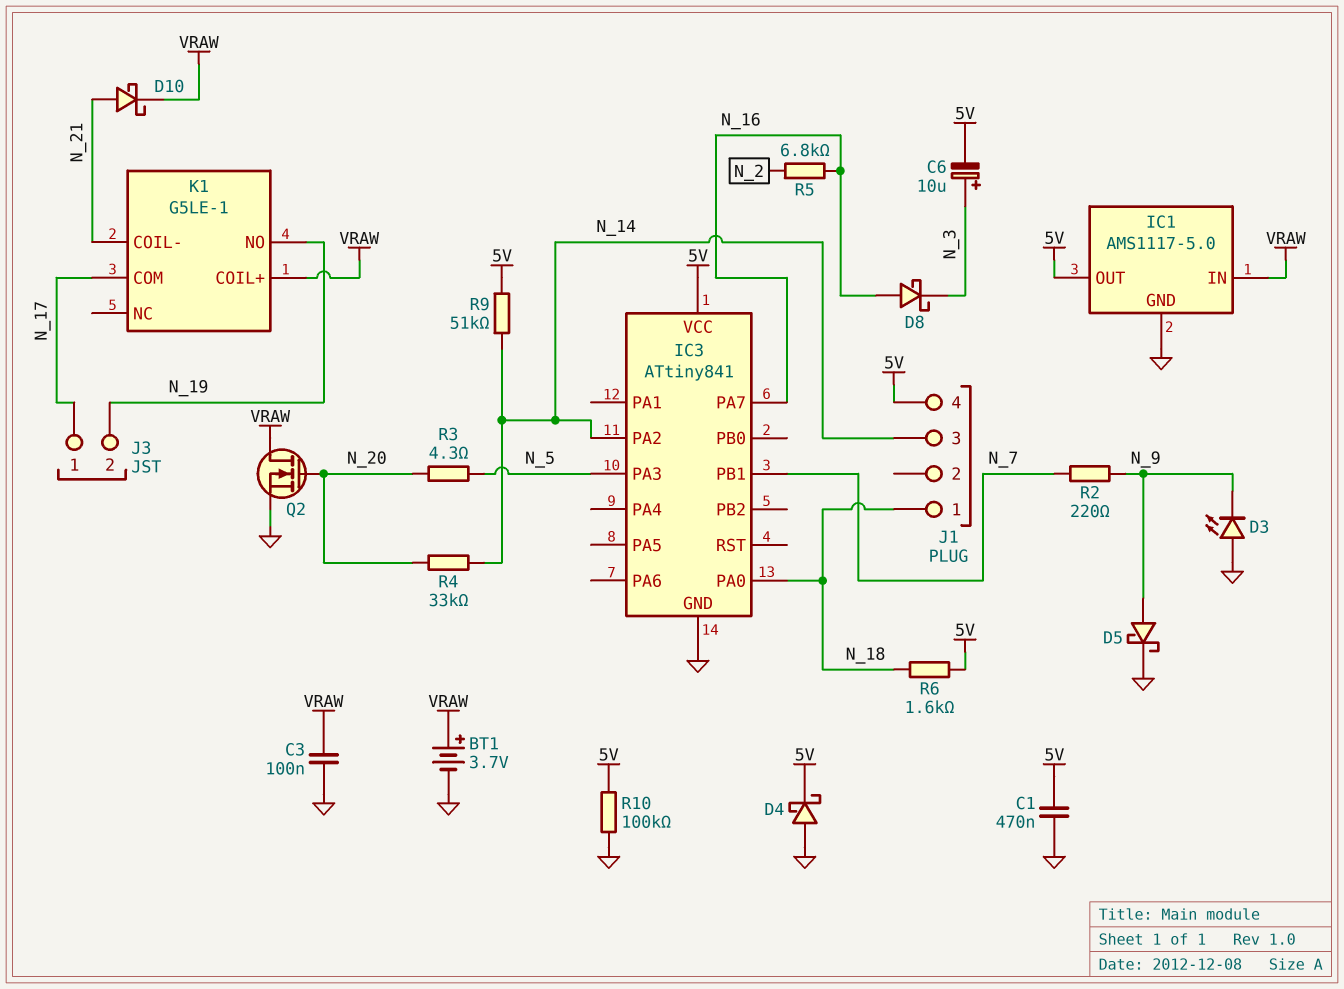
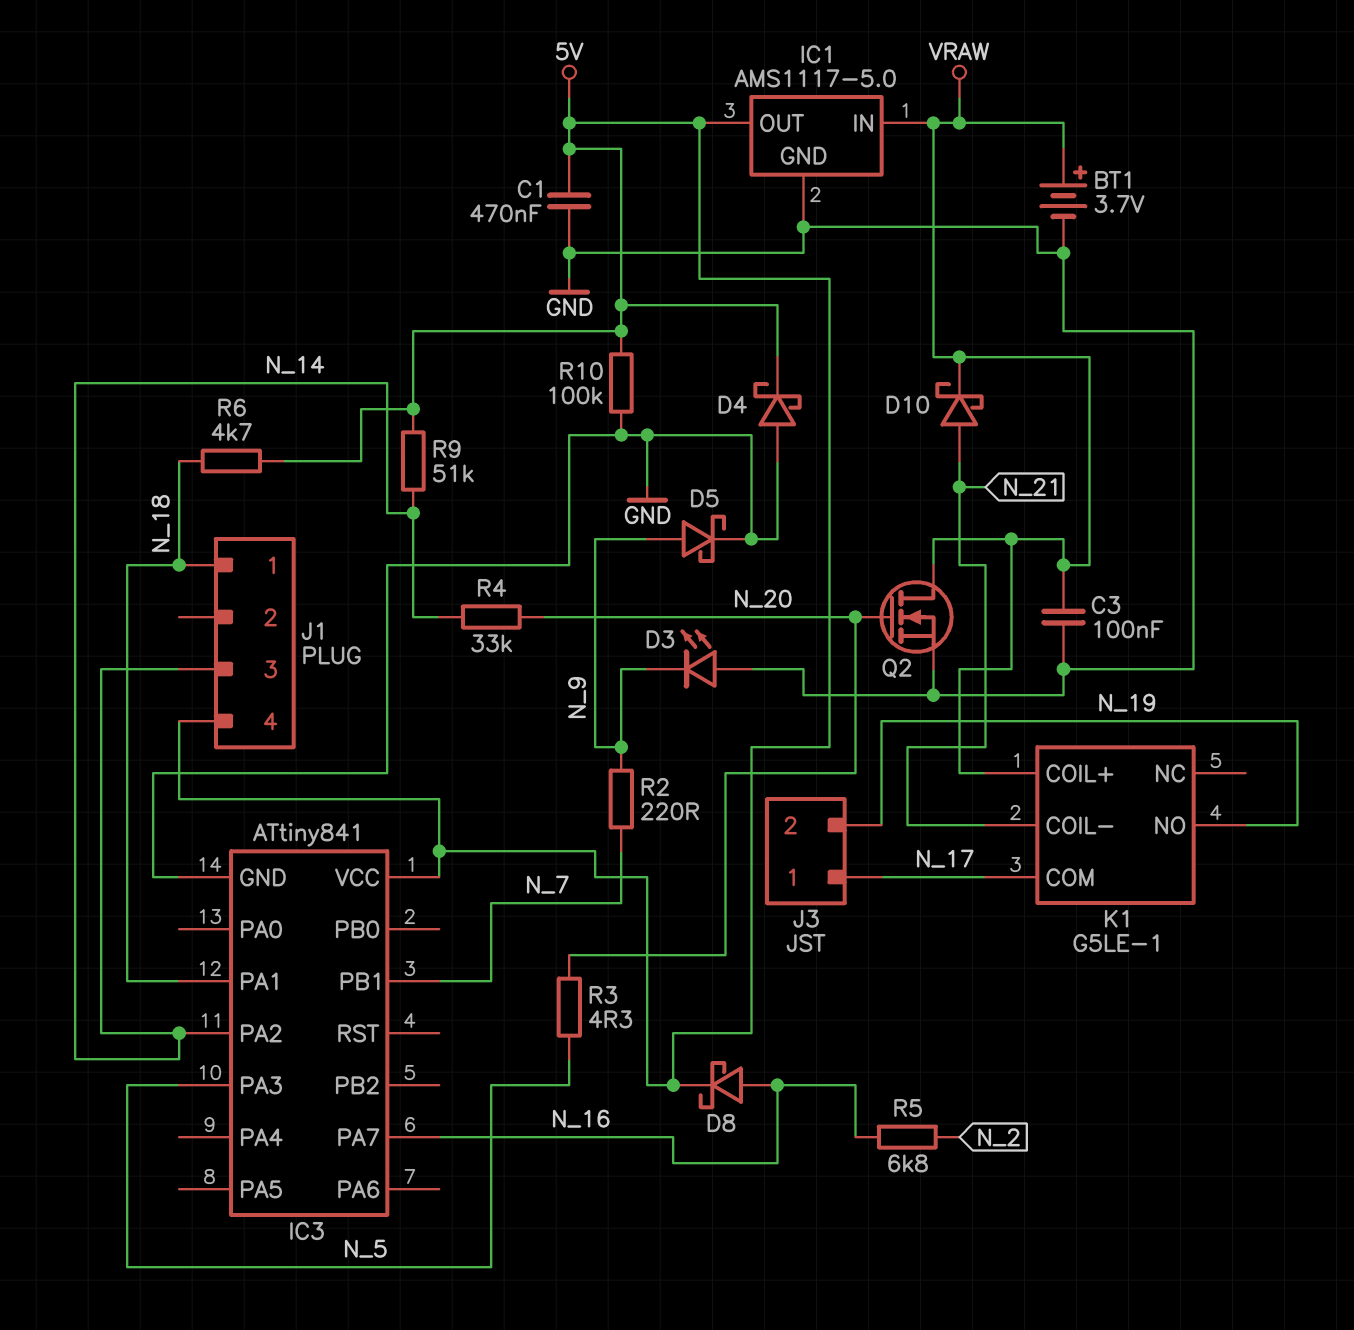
C6: 10uF (plus N_3, minus 5V) -> none
D8: schottky (A N_16, K N_3) -> schottky (A N_16, K 5V)
IC3 pin PA0: N_18 -> none
IC3 pin PA1: none -> N_18
R6: 1.6k (5V, N_18) -> 4.7k (5V, N_18)

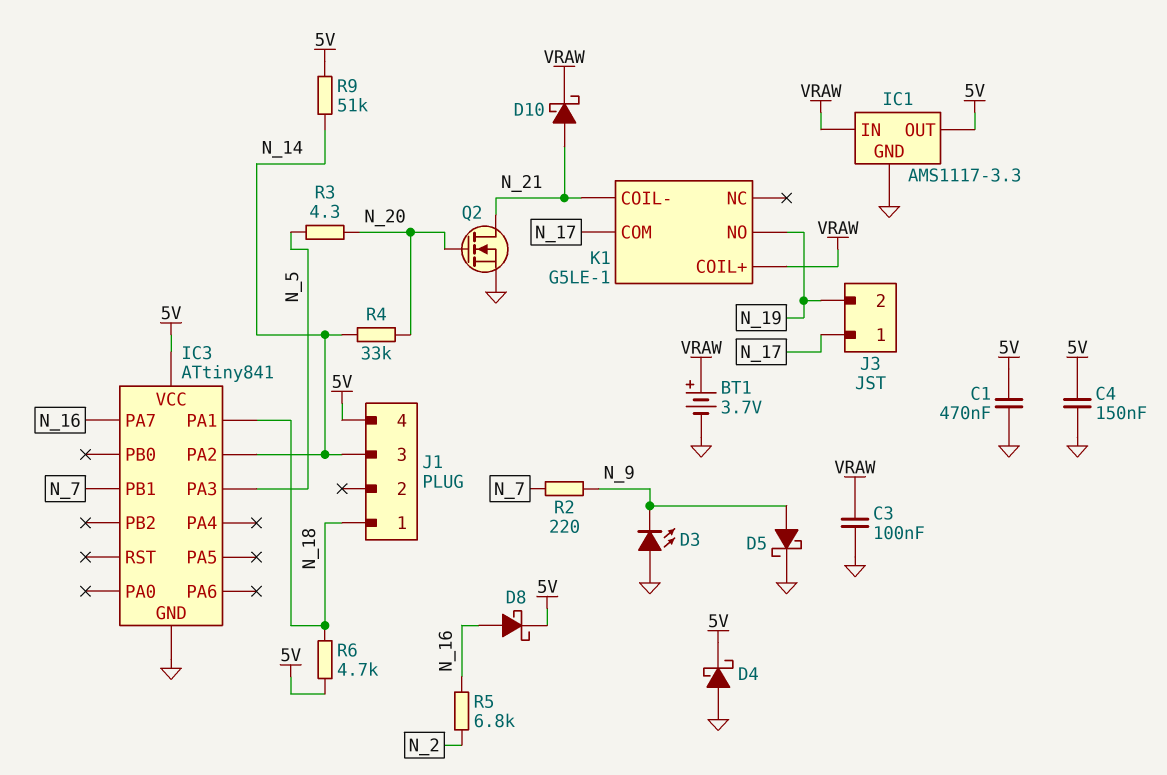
C4: none -> 150nF (5V, GND)
IC1: AMS1117-5.0 -> AMS1117-3.3
Q2: NMOS (G N_20, D VRAW, S GND) -> NMOS (G N_20, D N_21, S GND)
R10: 100k (5V, GND) -> none

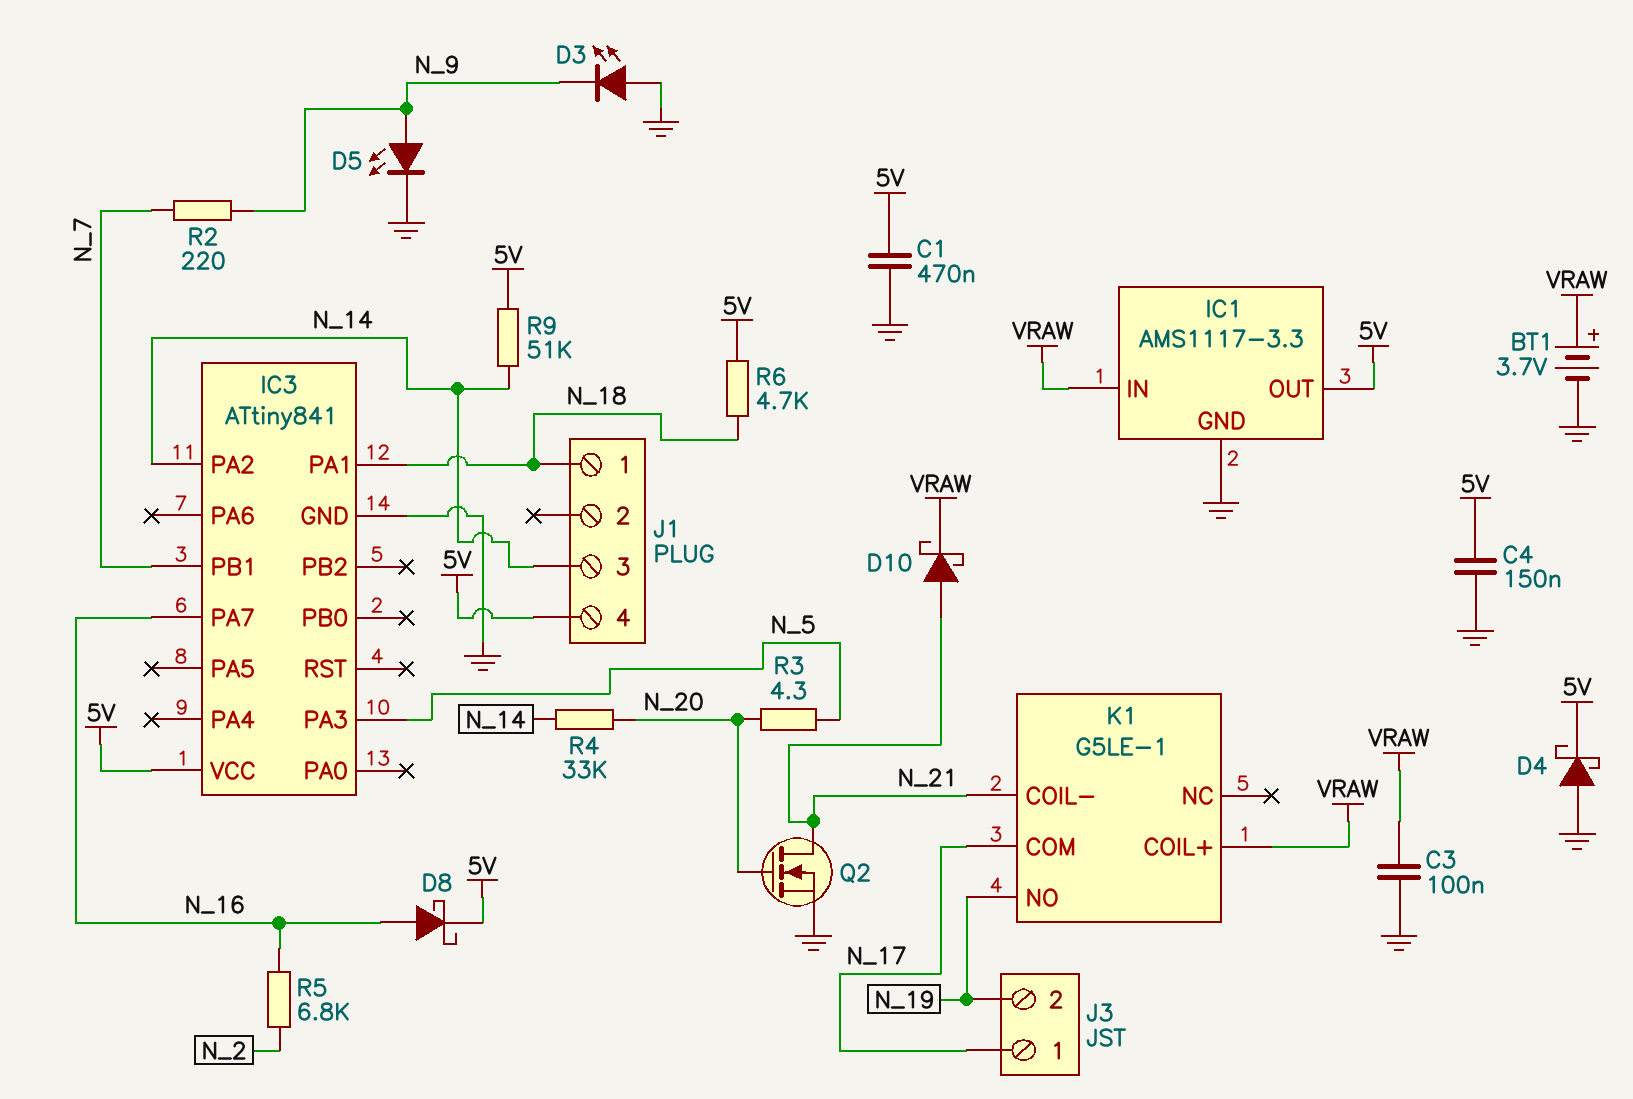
D5: schottky (A N_9, K GND) -> LED (A N_9, K GND)

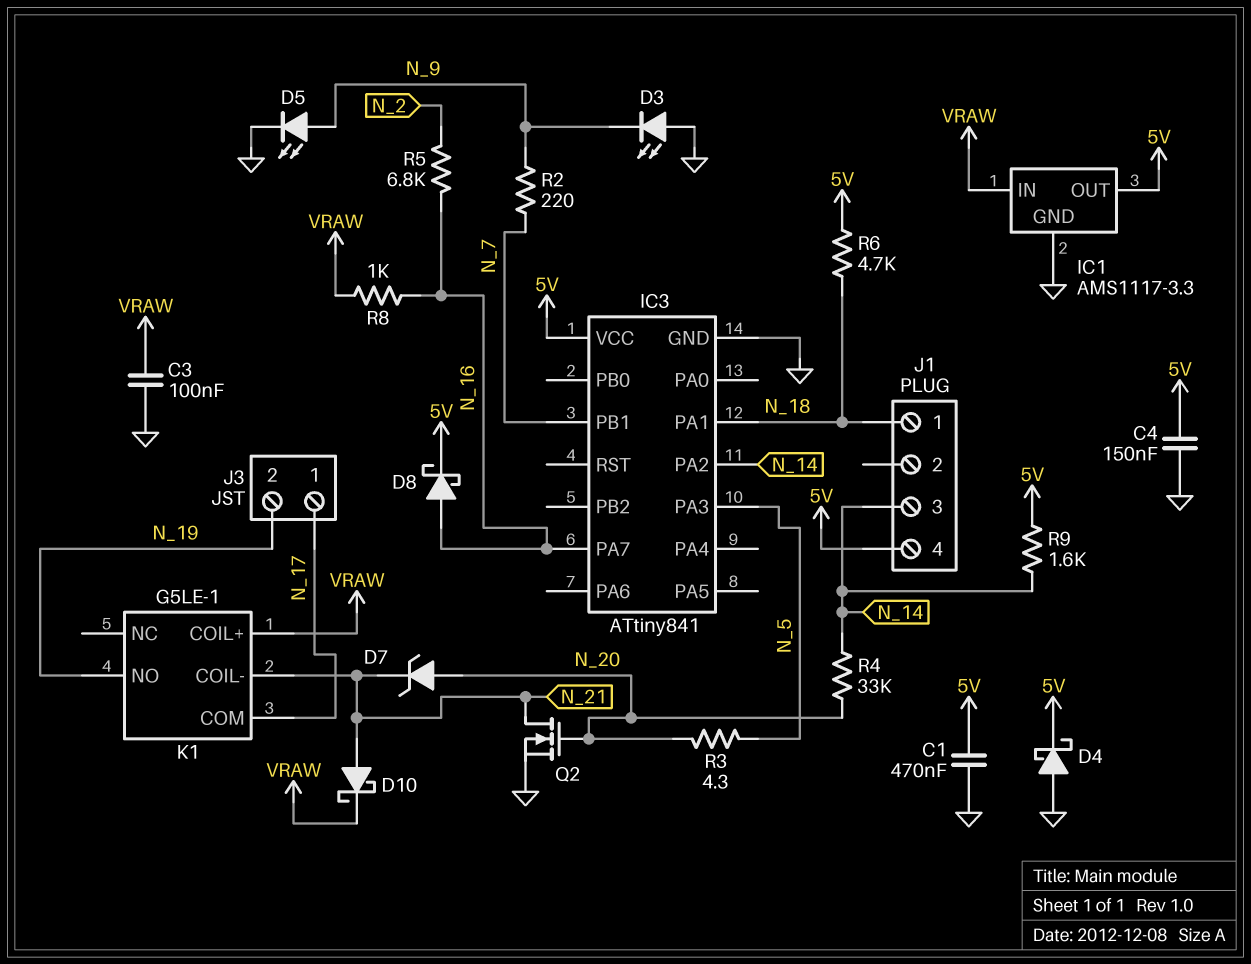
BT1: 3.7V (plus VRAW, minus GND) -> none
D7: none -> zener (A N_20, K N_21)
R8: none -> 1k (N_16, VRAW)
R9: 51k (5V, N_14) -> 1.6k (5V, N_14)

